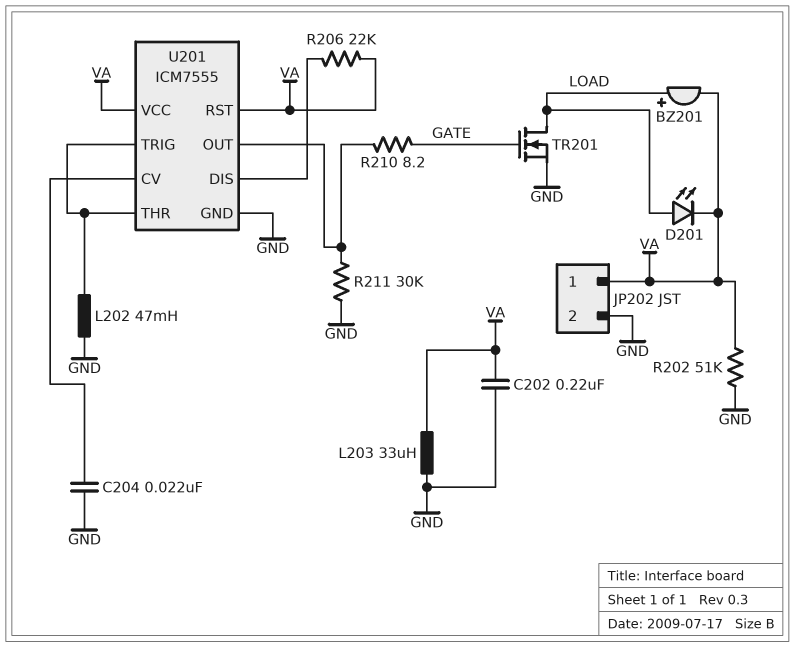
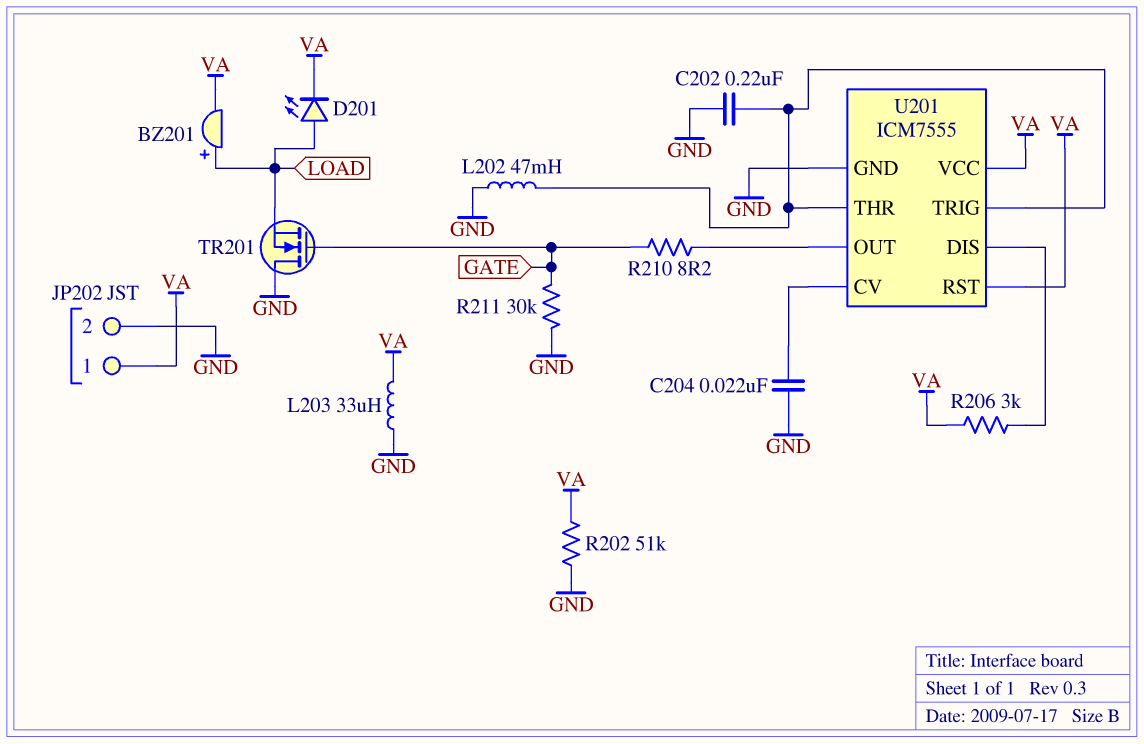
C202: 220nF (GND, VA) -> 220nF (GND, U201/THR)
R206: 22k (U201/DIS, VA) -> 3k (U201/DIS, VA)
R211: 30k (GND, U201/OUT) -> 30k (GATE, GND)
TR201: NMOS (G GATE, D LOAD, S GND) -> NMOS (G GATE, D GND, S LOAD)

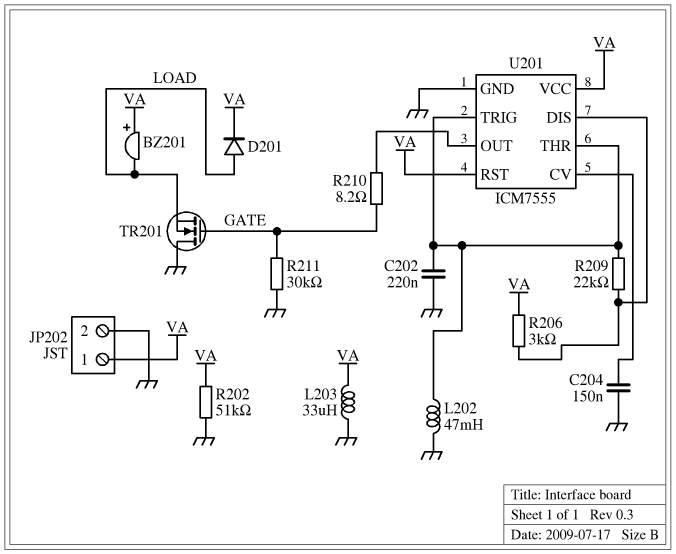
BZ201: buzzer (plus LOAD, minus VA) -> buzzer (plus VA, minus LOAD)
C204: 22nF (GND, U201/CV) -> 150nF (GND, U201/CV)
D201: LED (A LOAD, K VA) -> diode (A LOAD, K VA)
R209: none -> 22k (U201/DIS, U201/THR)

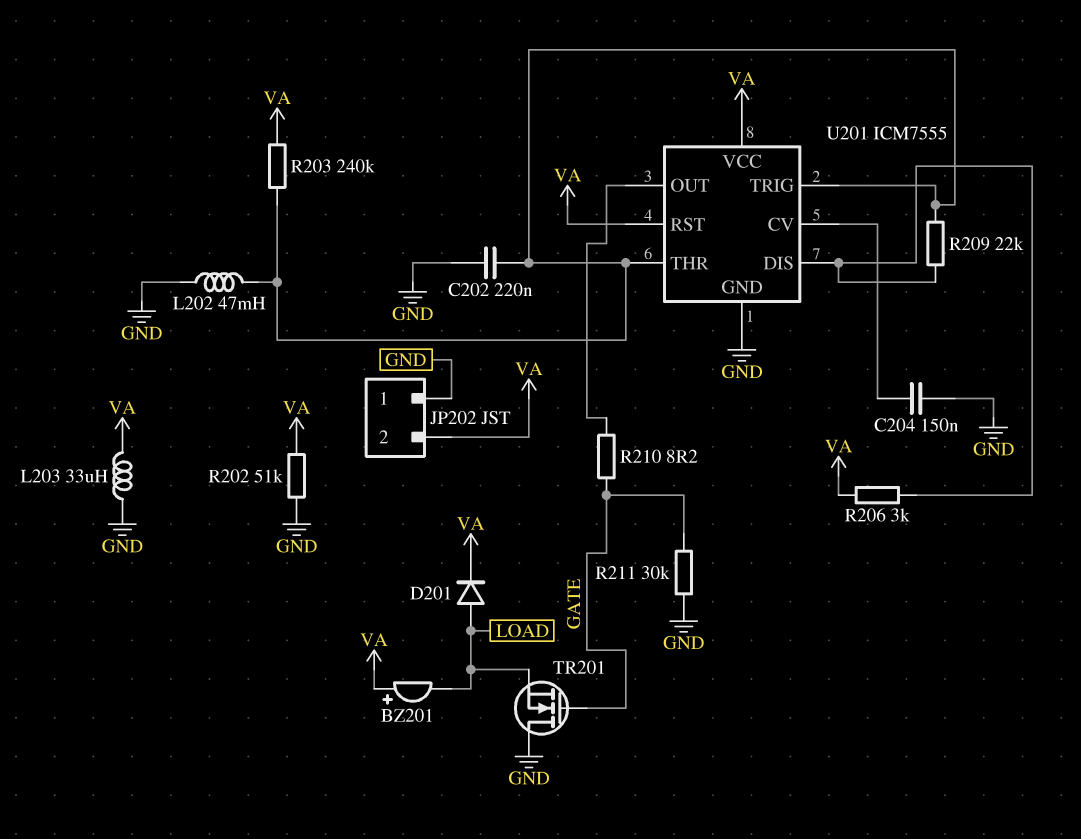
JP202 pin 1: VA -> GND
JP202 pin 2: GND -> VA
R203: none -> 240k (U201/THR, VA)

